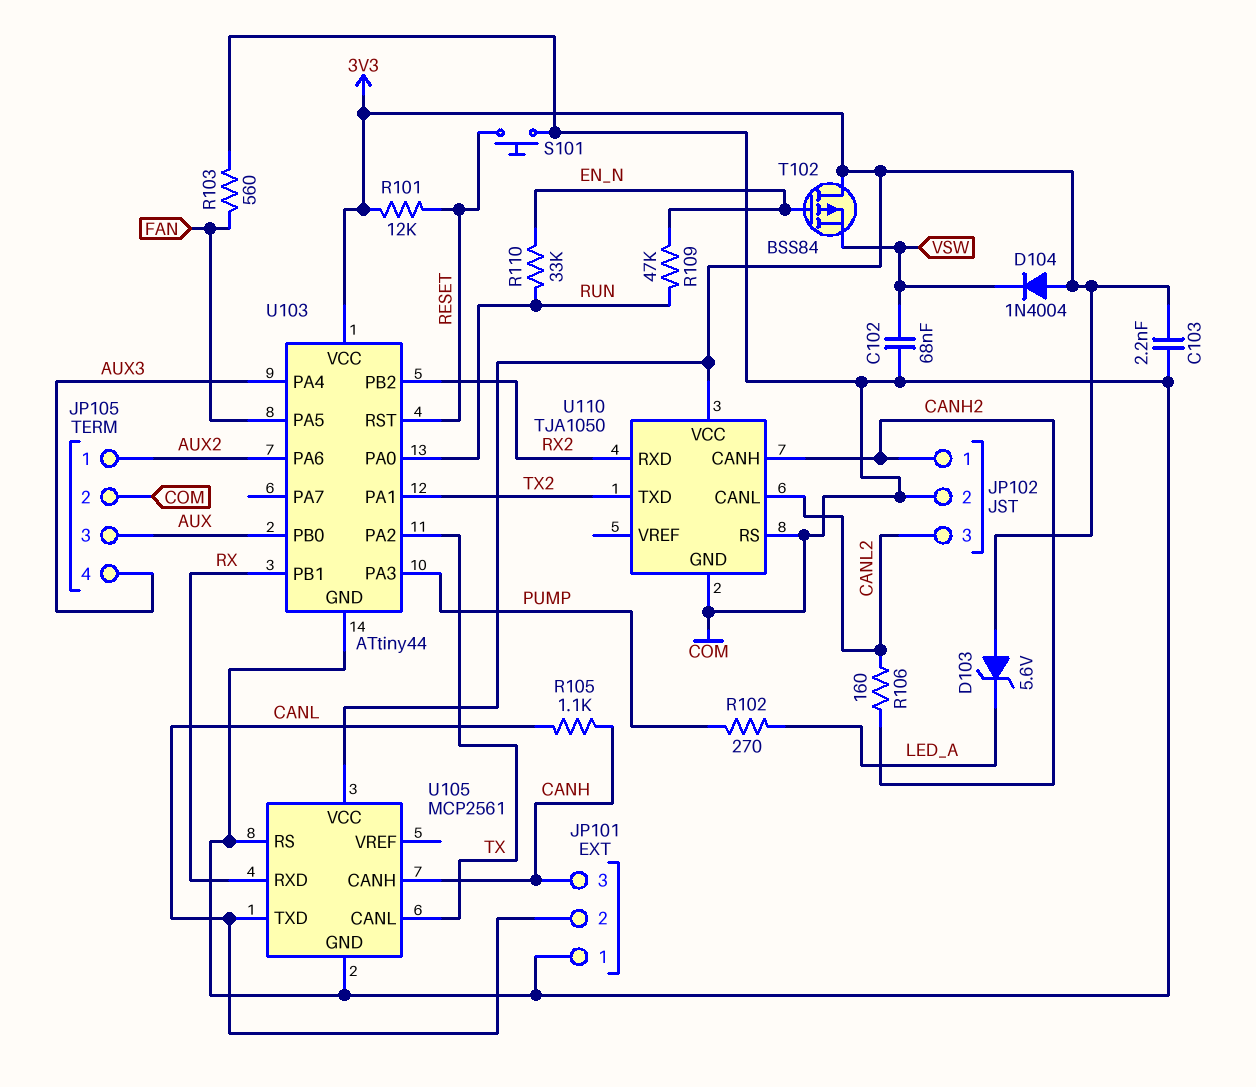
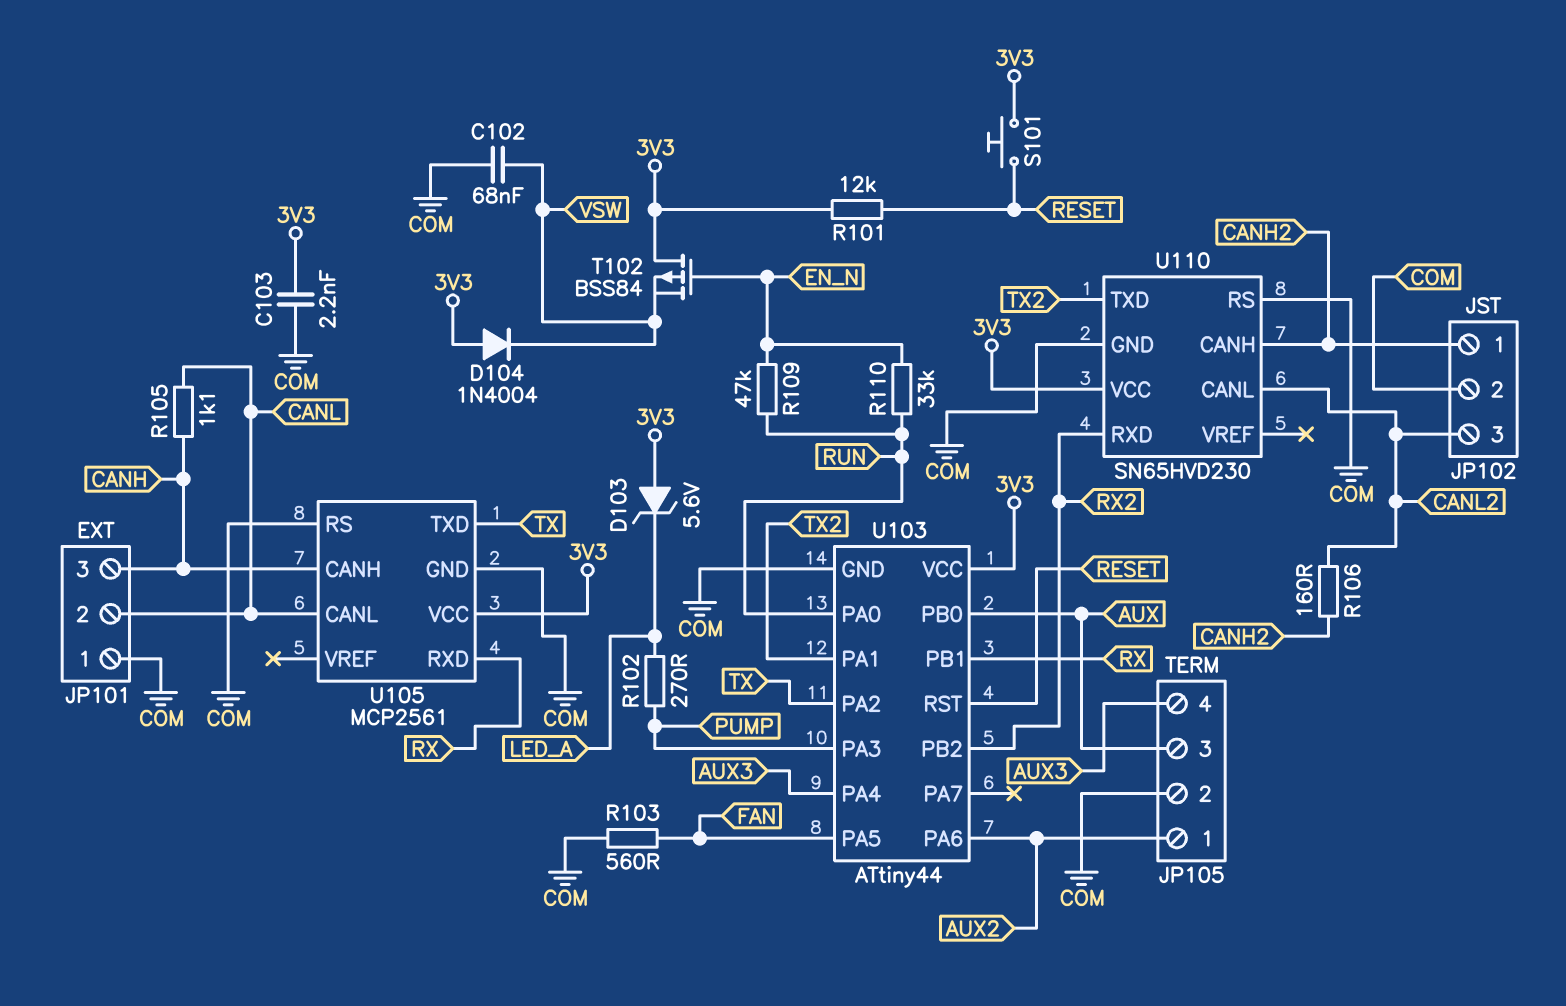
S101: button (COM, RESET) -> button (3V3, RESET)
U105 pin CANL: TX -> CANL
U105 pin TXD: CANL -> TX
U110: TJA1050 -> SN65HVD230

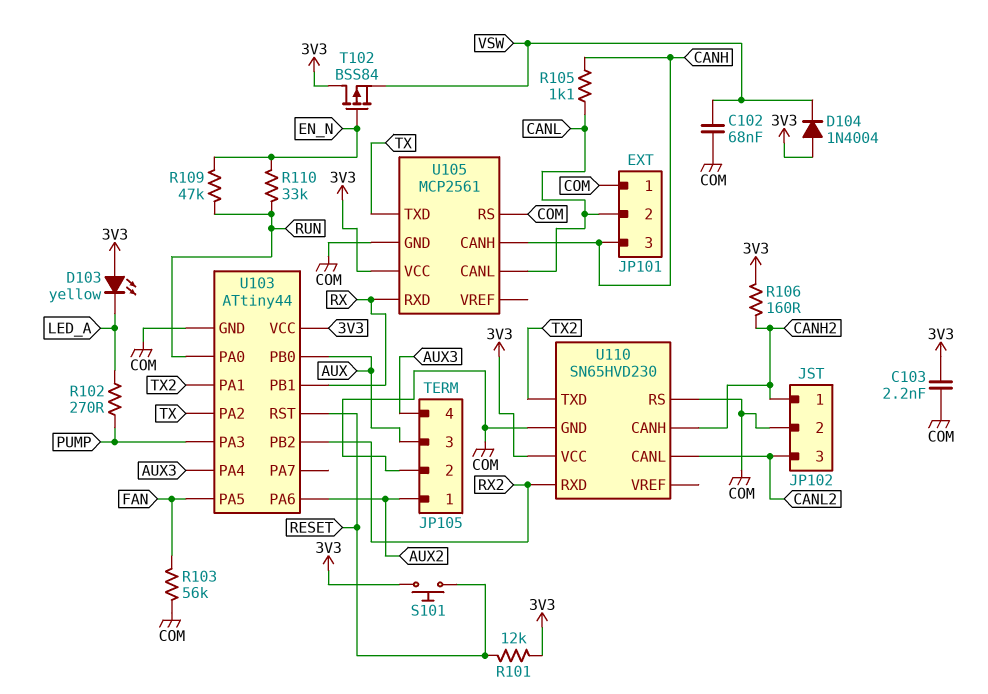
D103: zener 5.6V (A 3V3, K LED_A) -> LED yellow (A 3V3, K LED_A)
R103: 560 (COM, FAN) -> 56k (COM, FAN)
R106: 160 (CANH2, CANL2) -> 160 (3V3, CANH2)

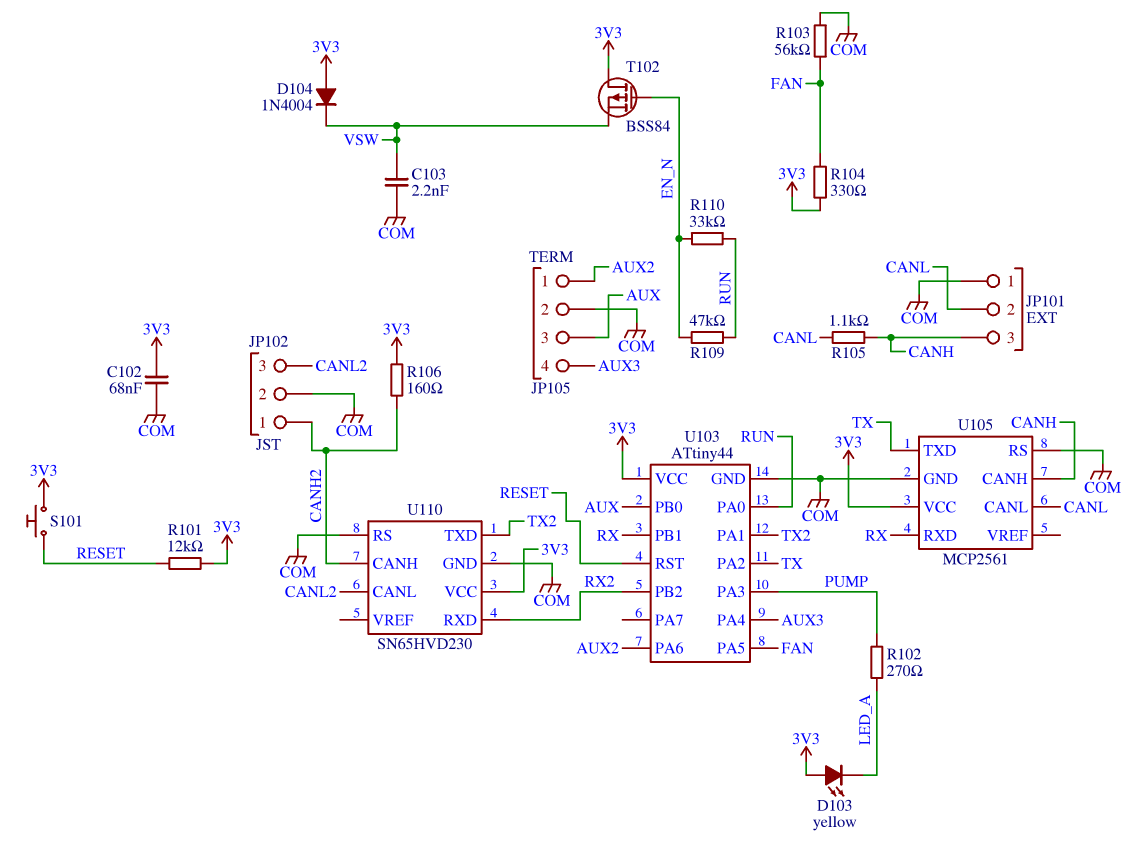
C102: 68nF (COM, VSW) -> 68nF (3V3, COM)
C103: 2.2nF (3V3, COM) -> 2.2nF (COM, VSW)
R104: none -> 330 (3V3, FAN)

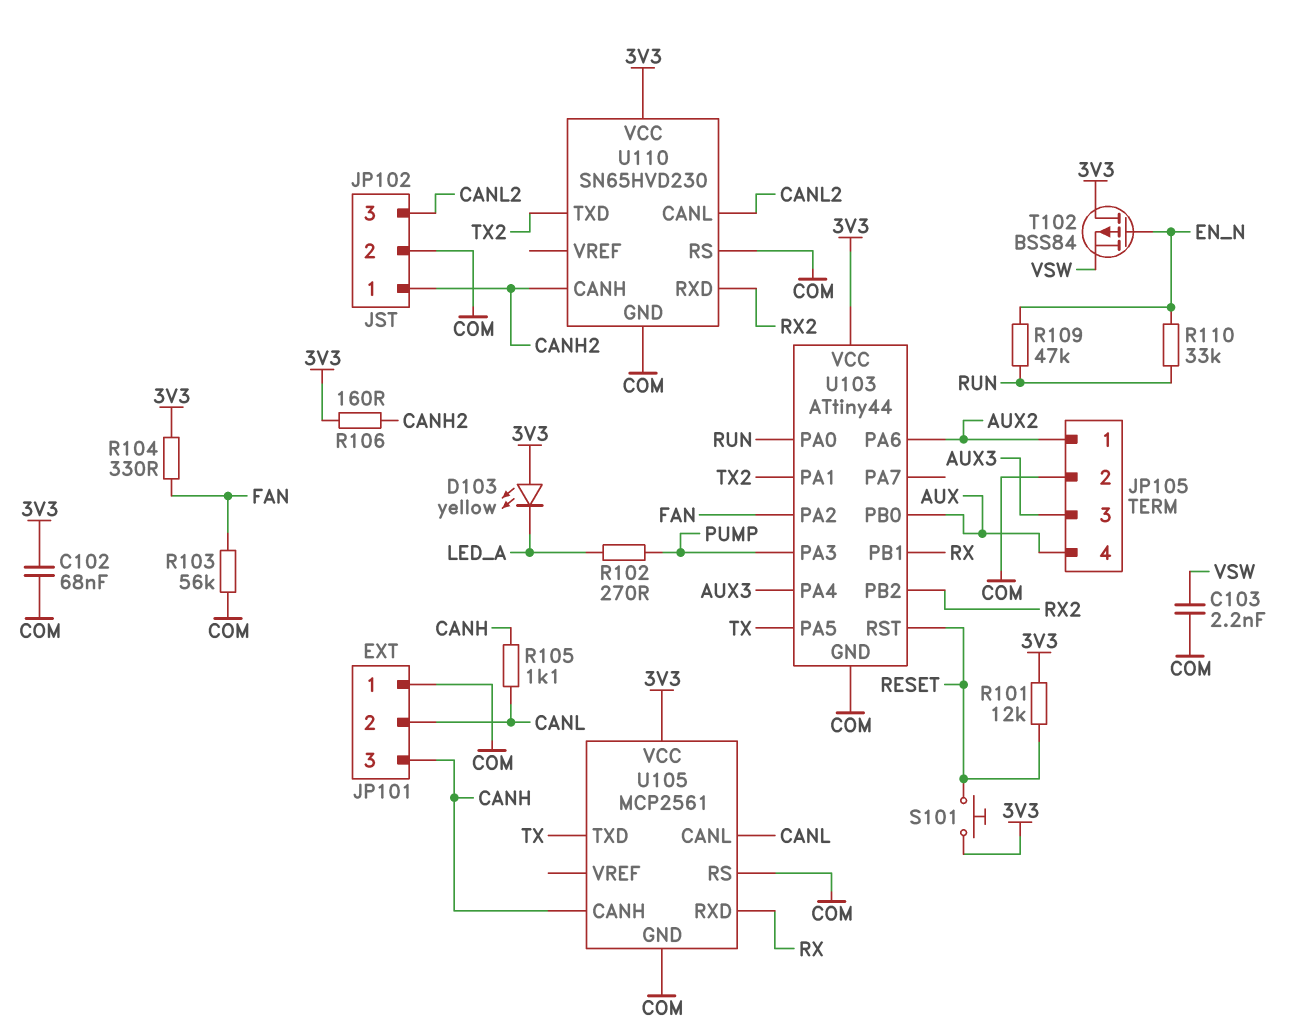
D104: diode 1N4004 (A 3V3, K VSW) -> none
JP105 pin 3: AUX -> AUX3
JP105 pin 4: AUX3 -> AUX
U103 pin PA2: TX -> FAN
U103 pin PA5: FAN -> TX

